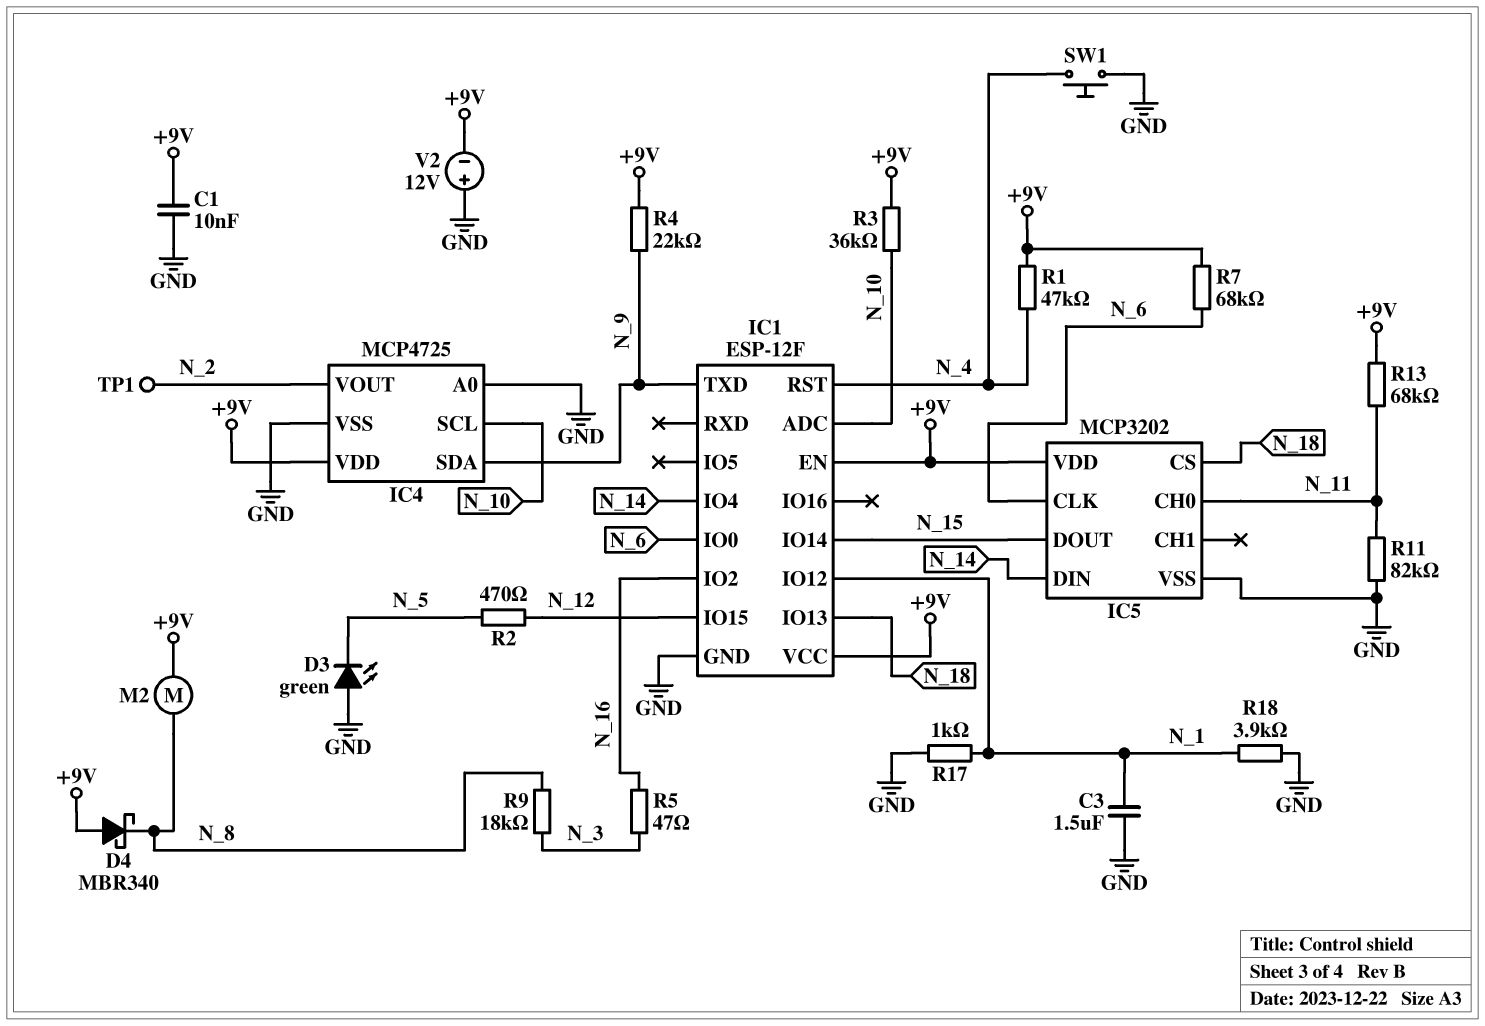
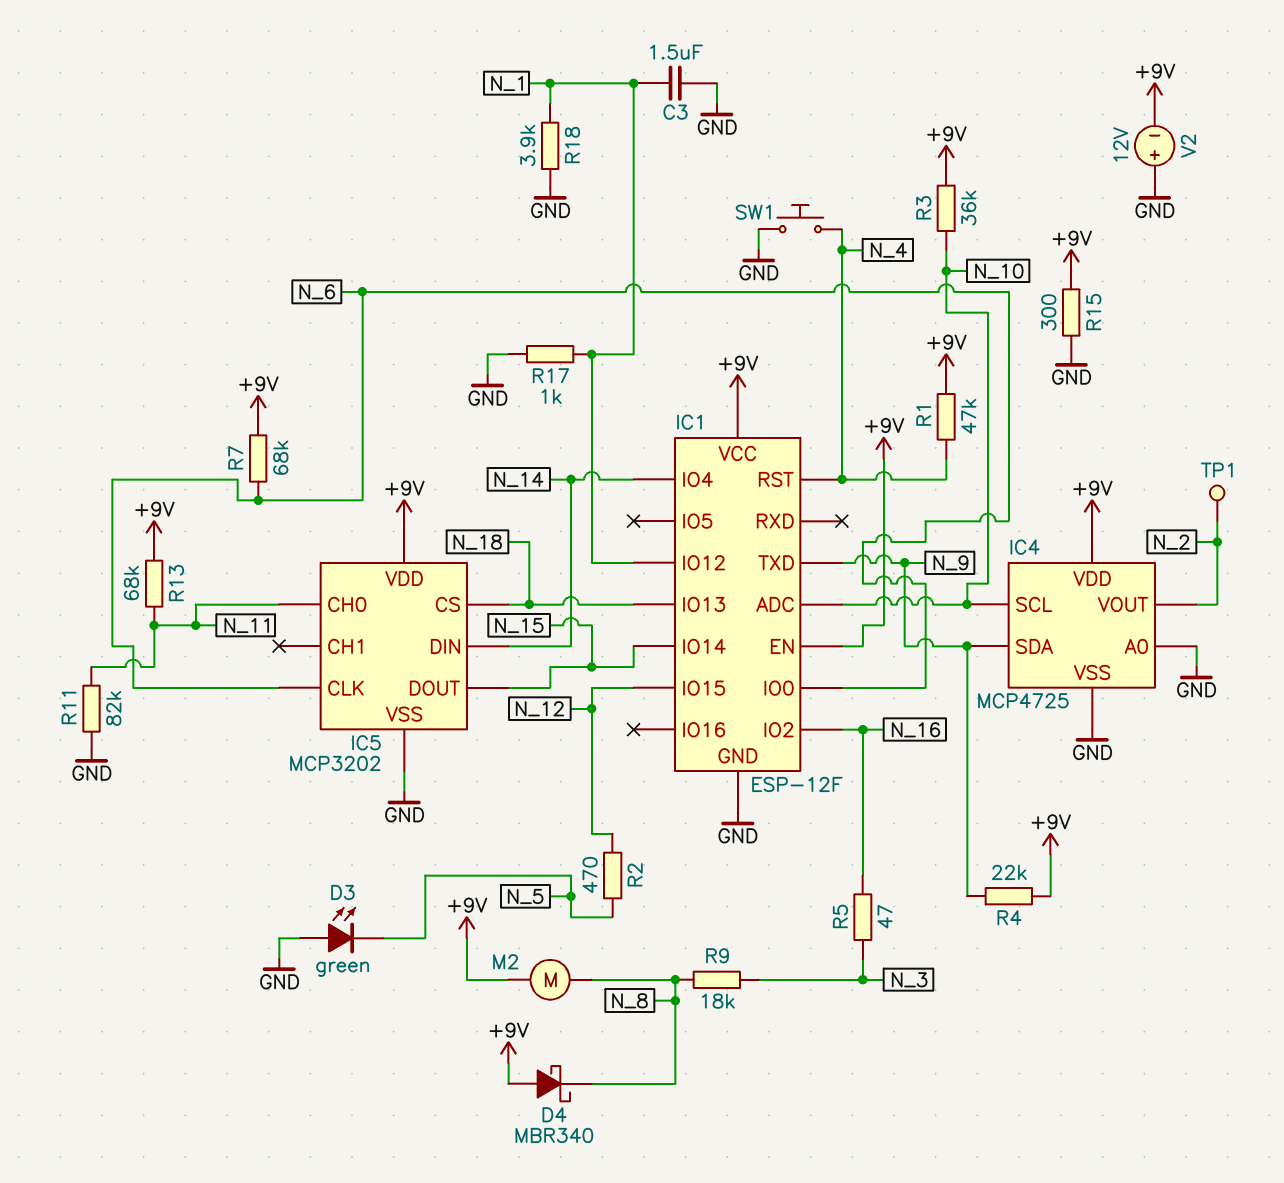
C1: 10nF (+9V, GND) -> none
R15: none -> 300 (+9V, GND)

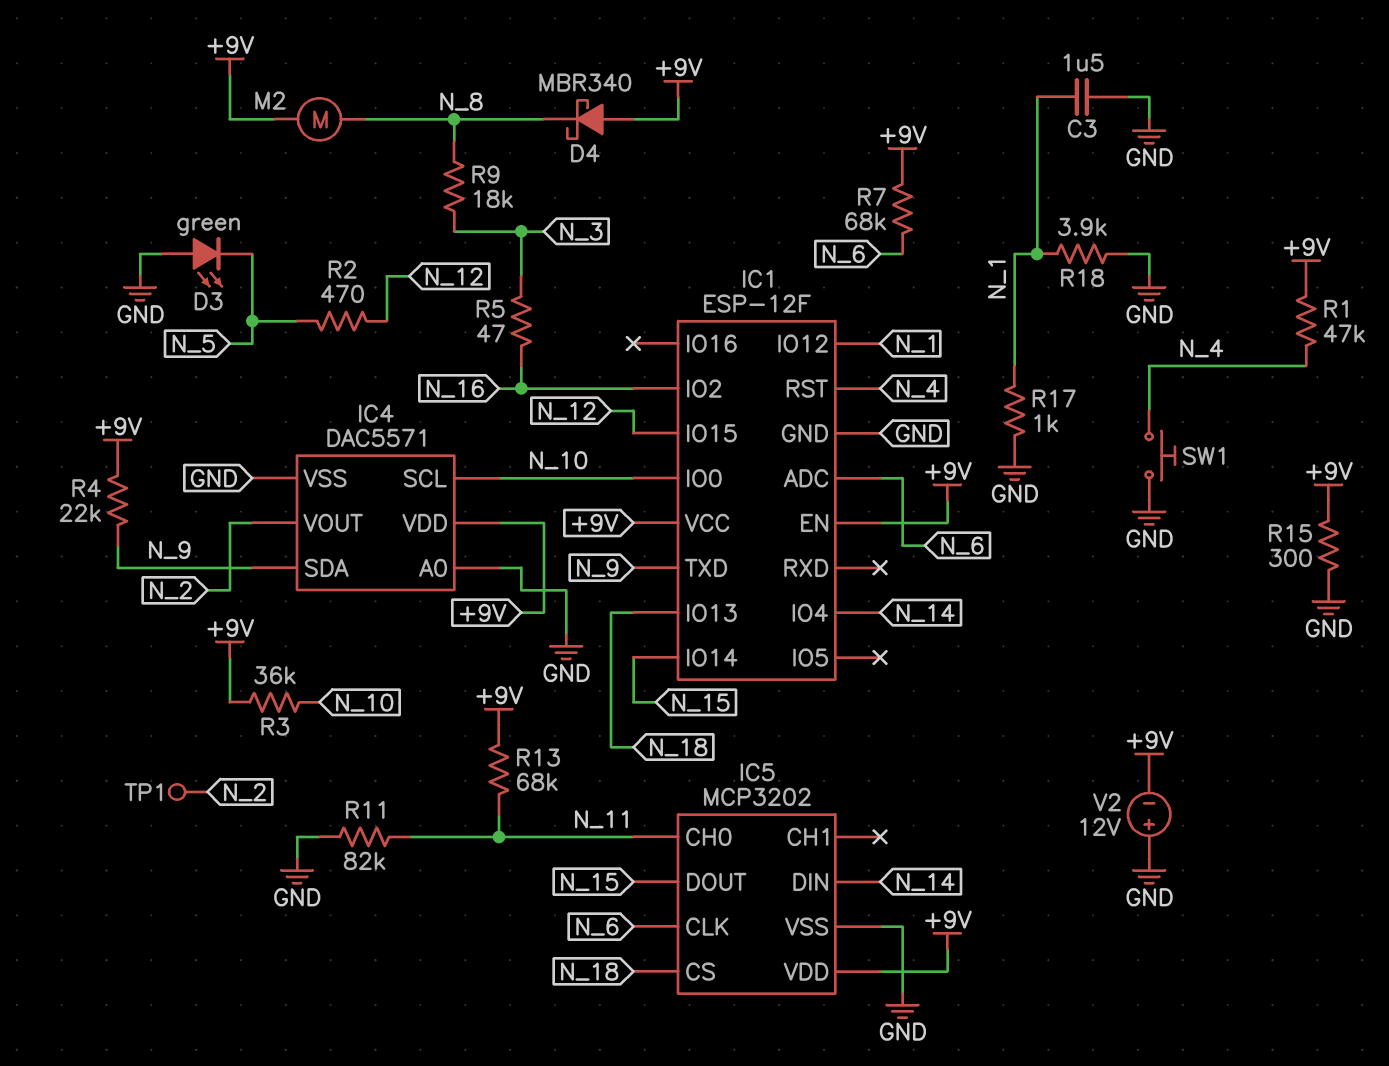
IC1 pin ADC: N_10 -> N_6
IC1 pin IO0: N_6 -> N_10
IC4: MCP4725 -> DAC5571

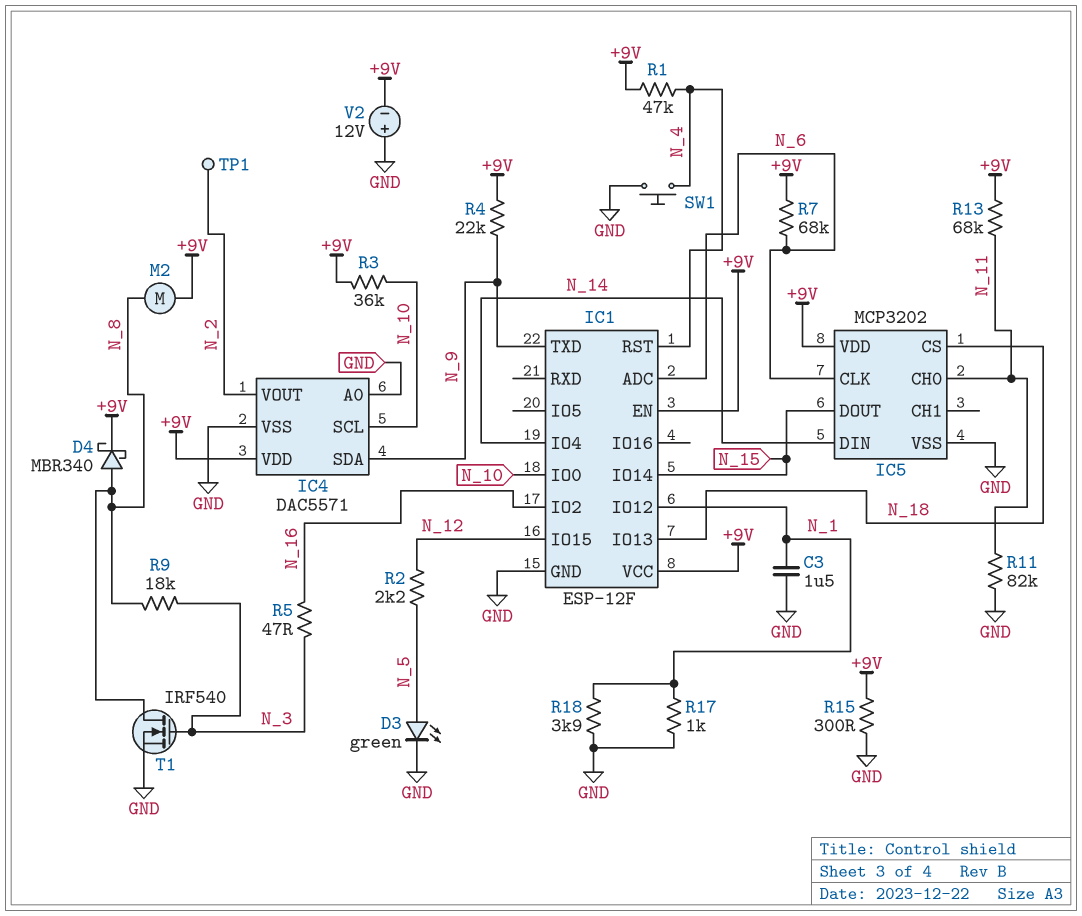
D3: LED green (A GND, K N_5) -> LED green (A N_5, K GND)
D4: schottky MBR340 (A +9V, K N_8) -> schottky MBR340 (A N_8, K +9V)
R2: 470 (N_5, N_12) -> 2.2k (N_5, N_12)
T1: none -> NMOS IRF540 (G N_3, D N_8, S GND)

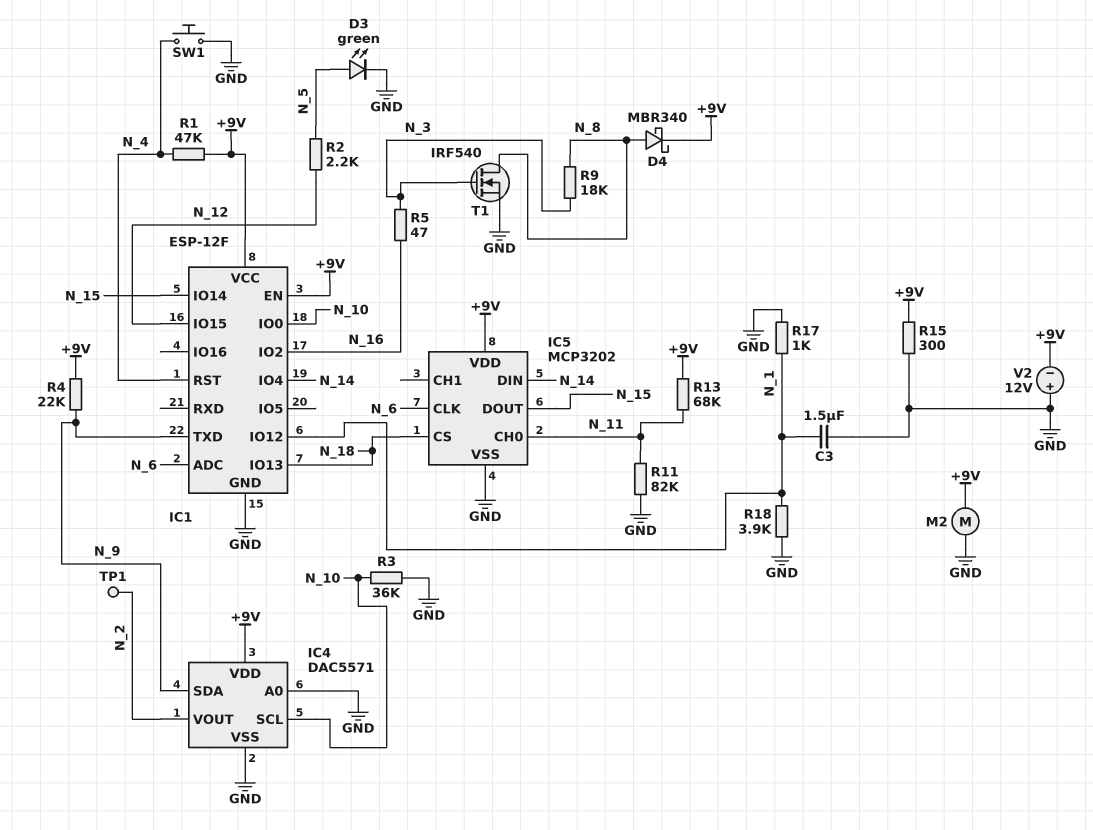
M2: motor (+9V, N_8) -> motor (+9V, GND)
R3: 36k (+9V, N_10) -> 36k (GND, N_10)
R7: 68k (+9V, N_6) -> none

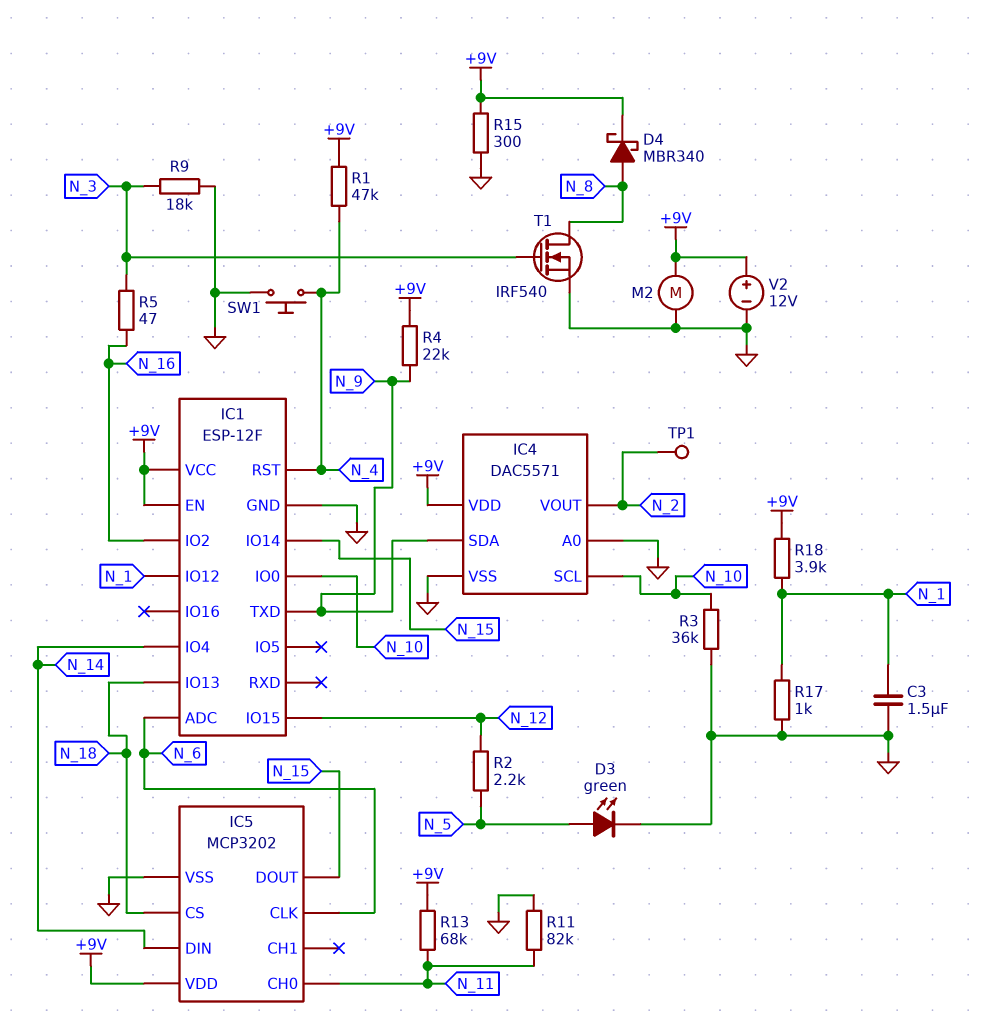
R9: 18k (N_3, N_8) -> 18k (GND, N_3)
R18: 3.9k (GND, N_1) -> 3.9k (+9V, N_1)
V2: 12V (plus GND, minus +9V) -> 12V (plus +9V, minus GND)

